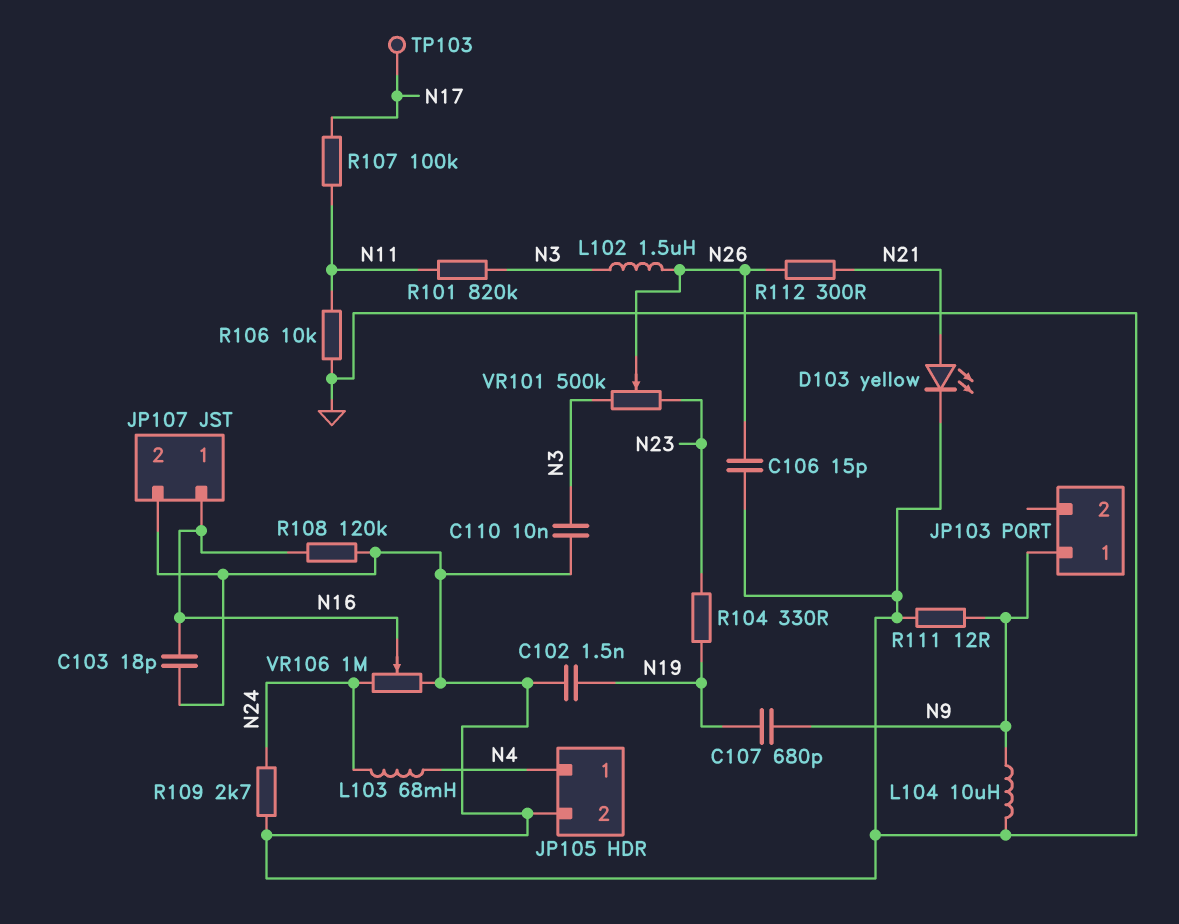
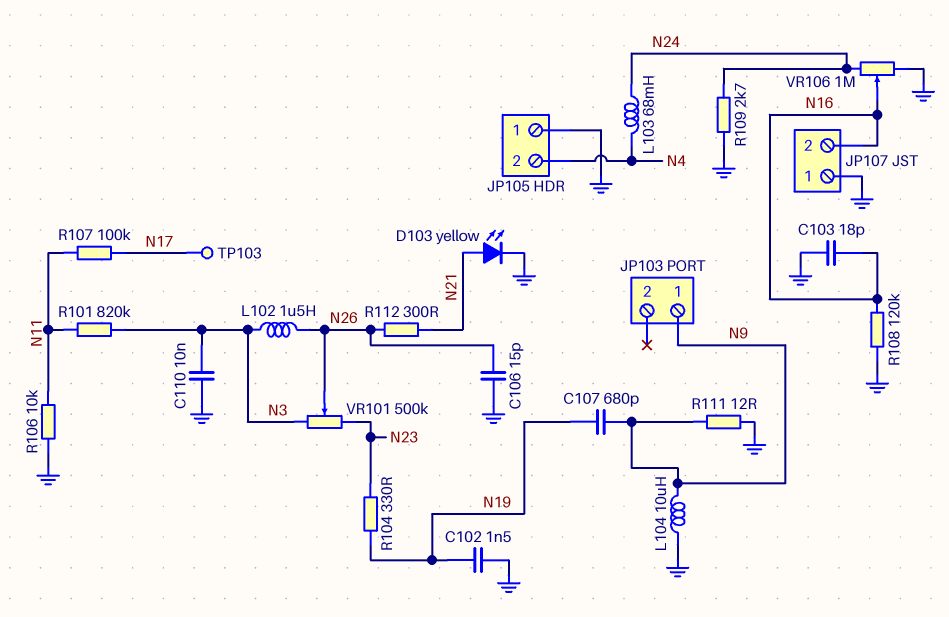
JP105 pin 1: N4 -> GND
JP105 pin 2: GND -> N4
JP107 pin 1: N16 -> GND
JP107 pin 2: GND -> N16

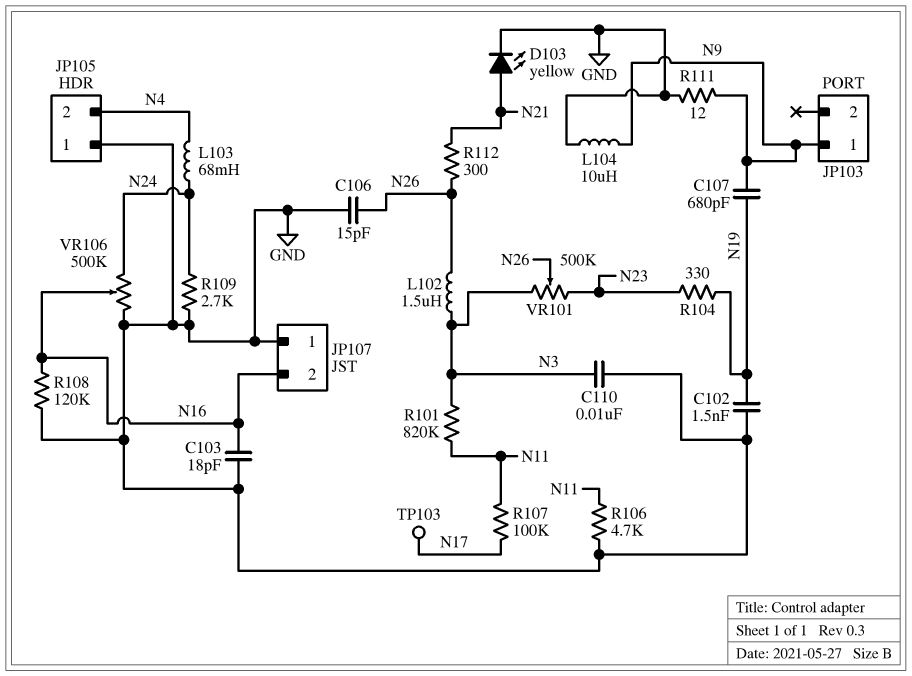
R106: 10k (GND, N11) -> 4.7k (GND, N11)
VR106: 1M (GND, N24, wiper N16) -> 500k (GND, N24, wiper N16)

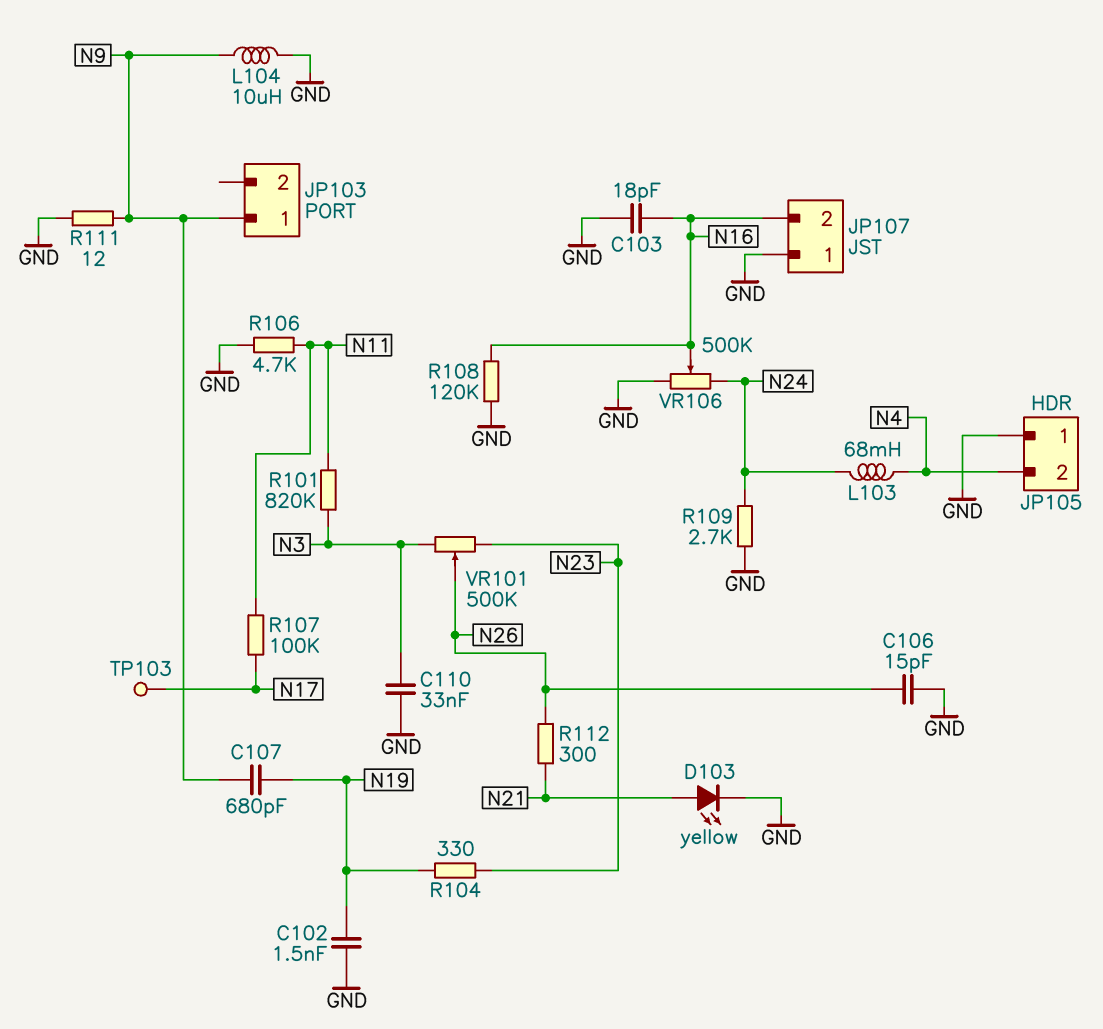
C110: 10nF (GND, N3) -> 33nF (GND, N3)
L102: 1.5uH (N3, N26) -> none

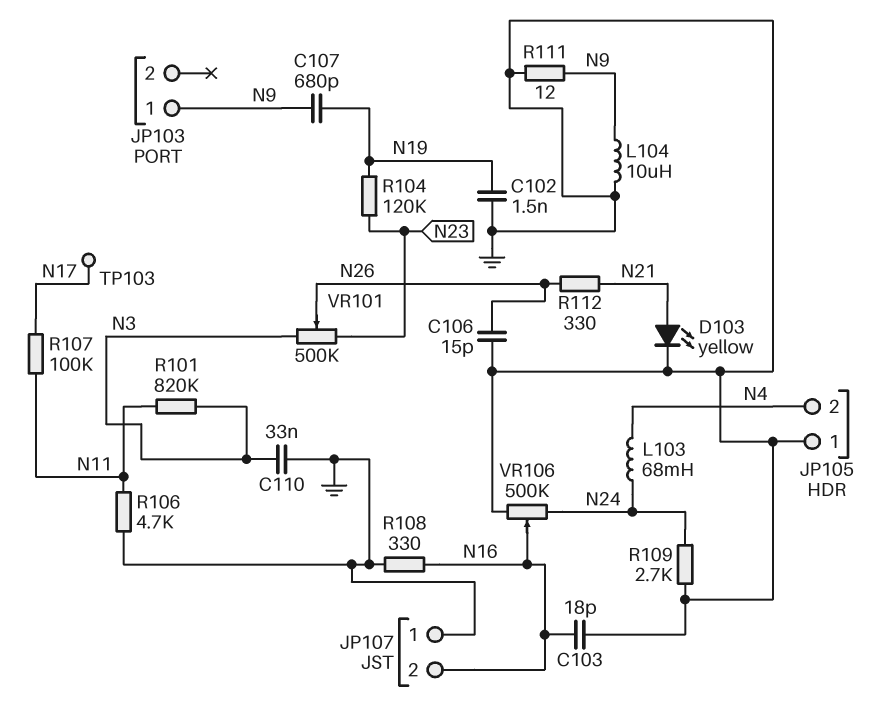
R104: 330 (N19, N23) -> 120k (N19, N23)
R108: 120k (GND, N16) -> 330 (GND, N16)
R112: 300 (N21, N26) -> 330 (N21, N26)

